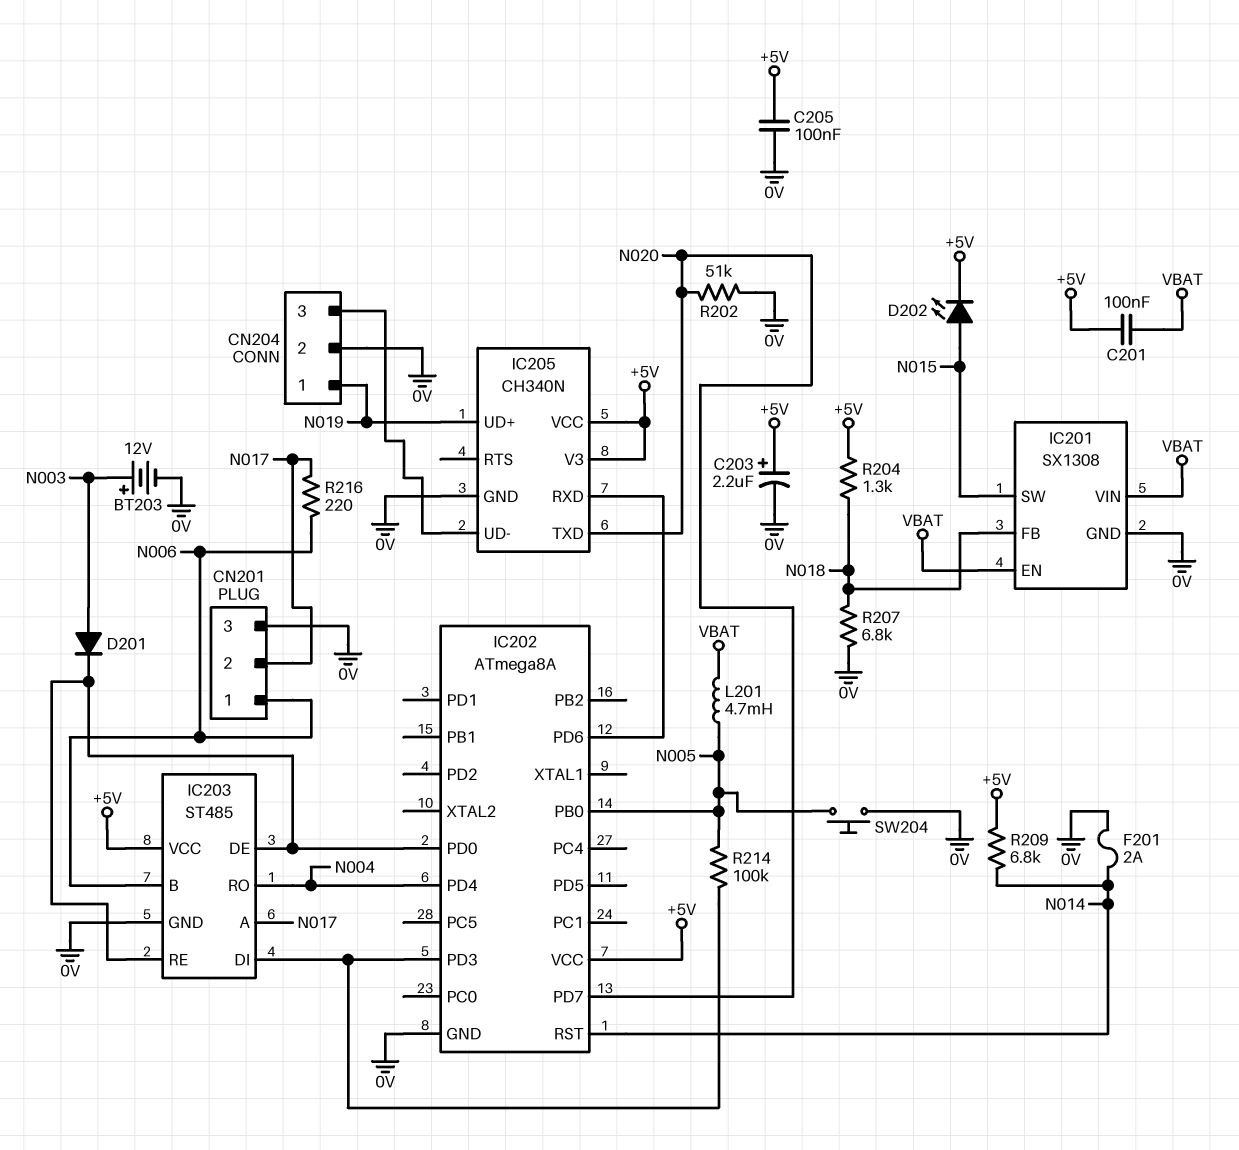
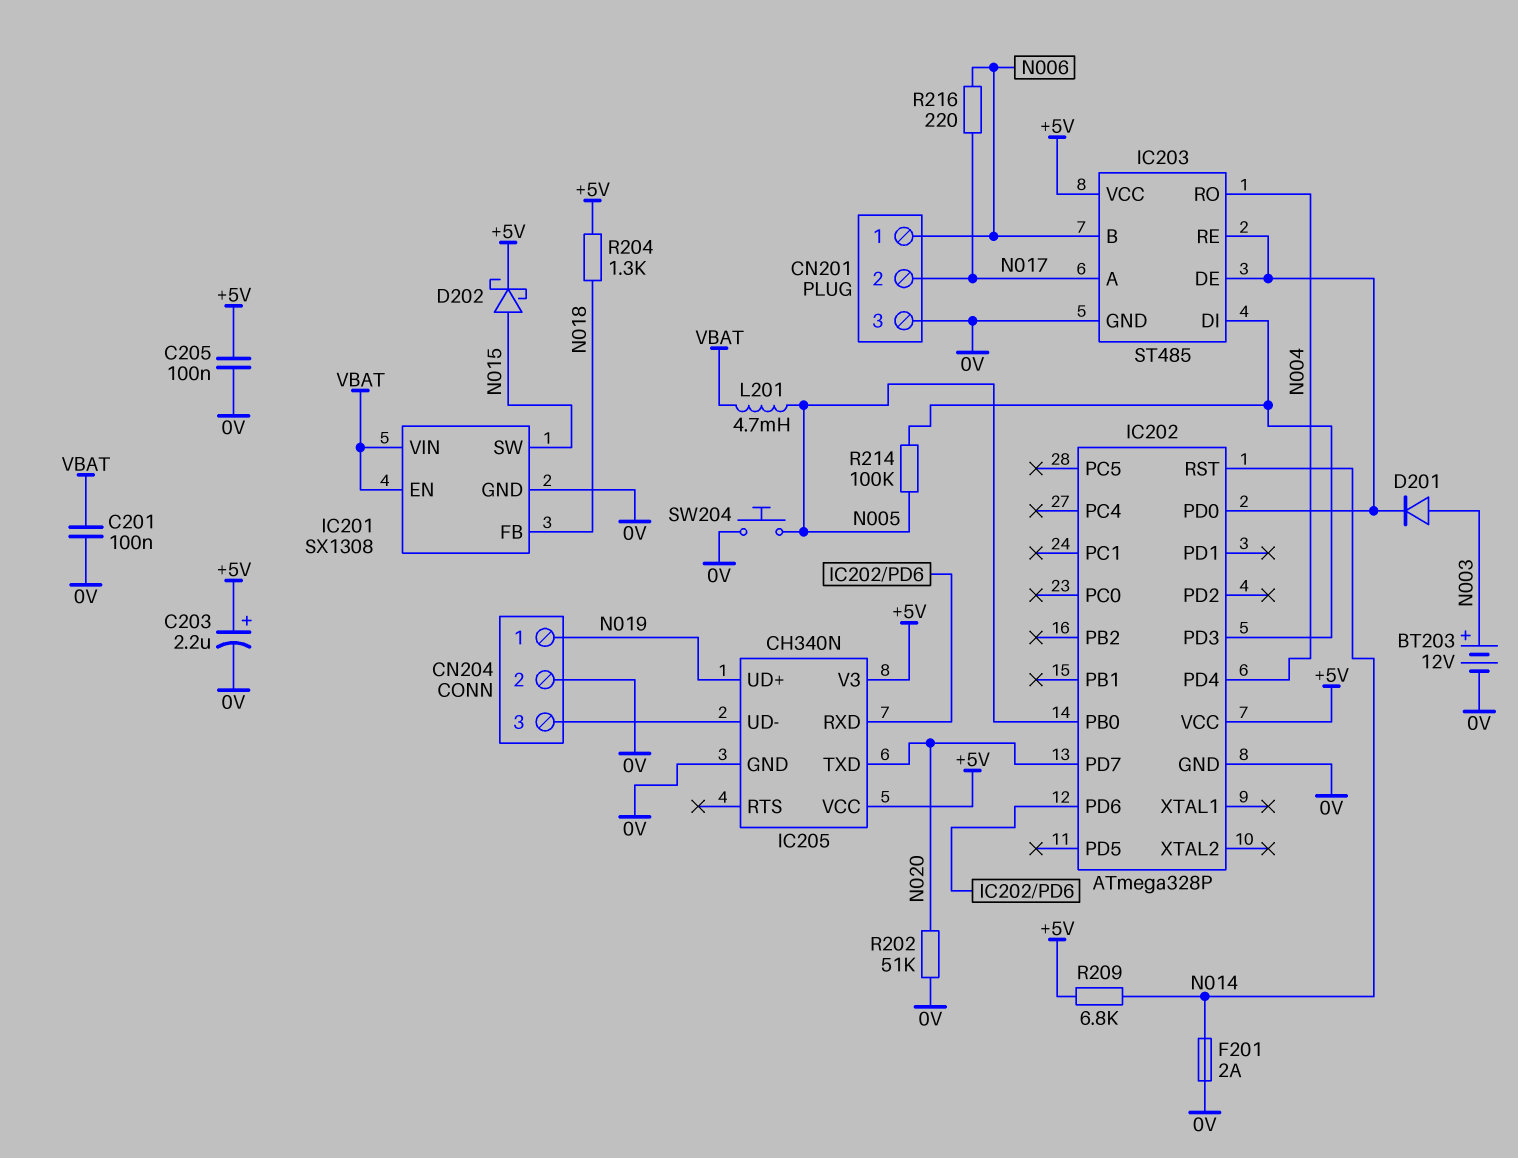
C201: 100nF (+5V, VBAT) -> 100nF (0V, VBAT)
D202: LED (A N015, K +5V) -> schottky (A N015, K +5V)
IC202: ATmega8A -> ATmega328P
R207: 6.8k (0V, N018) -> none

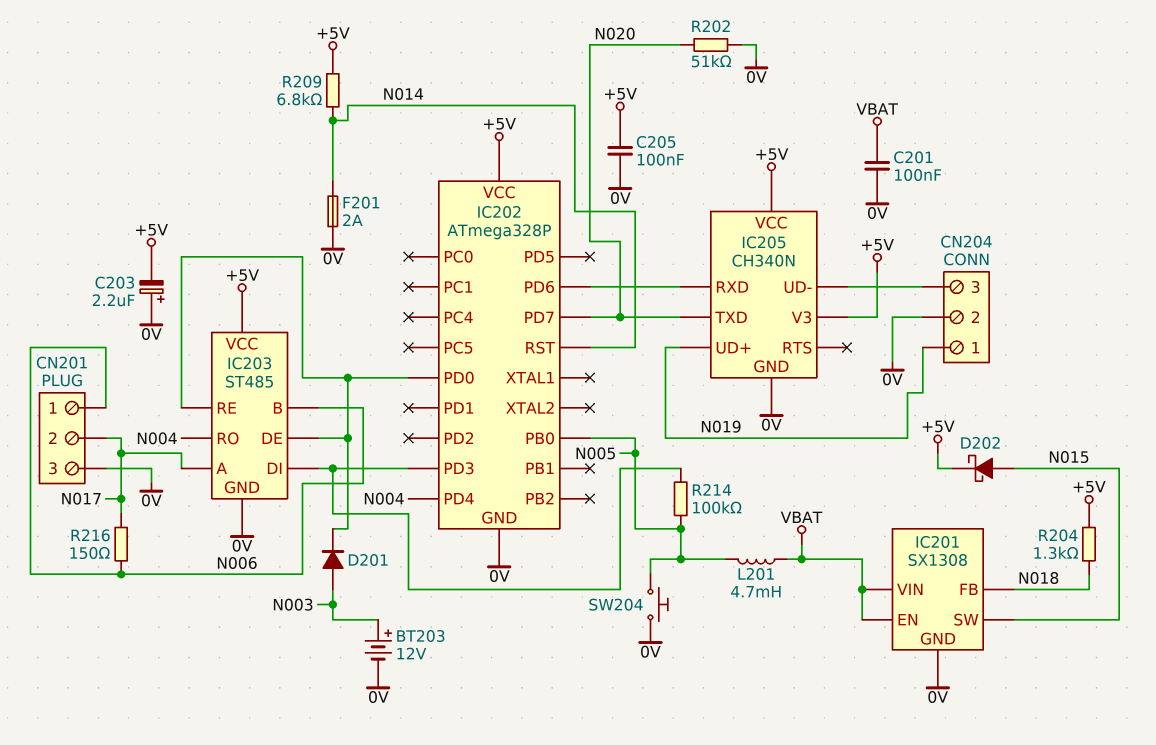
C203: 2.2uF (plus +5V, minus 0V) -> 2.2uF (plus 0V, minus +5V)
R216: 220 (N006, N017) -> 150 (N006, N017)

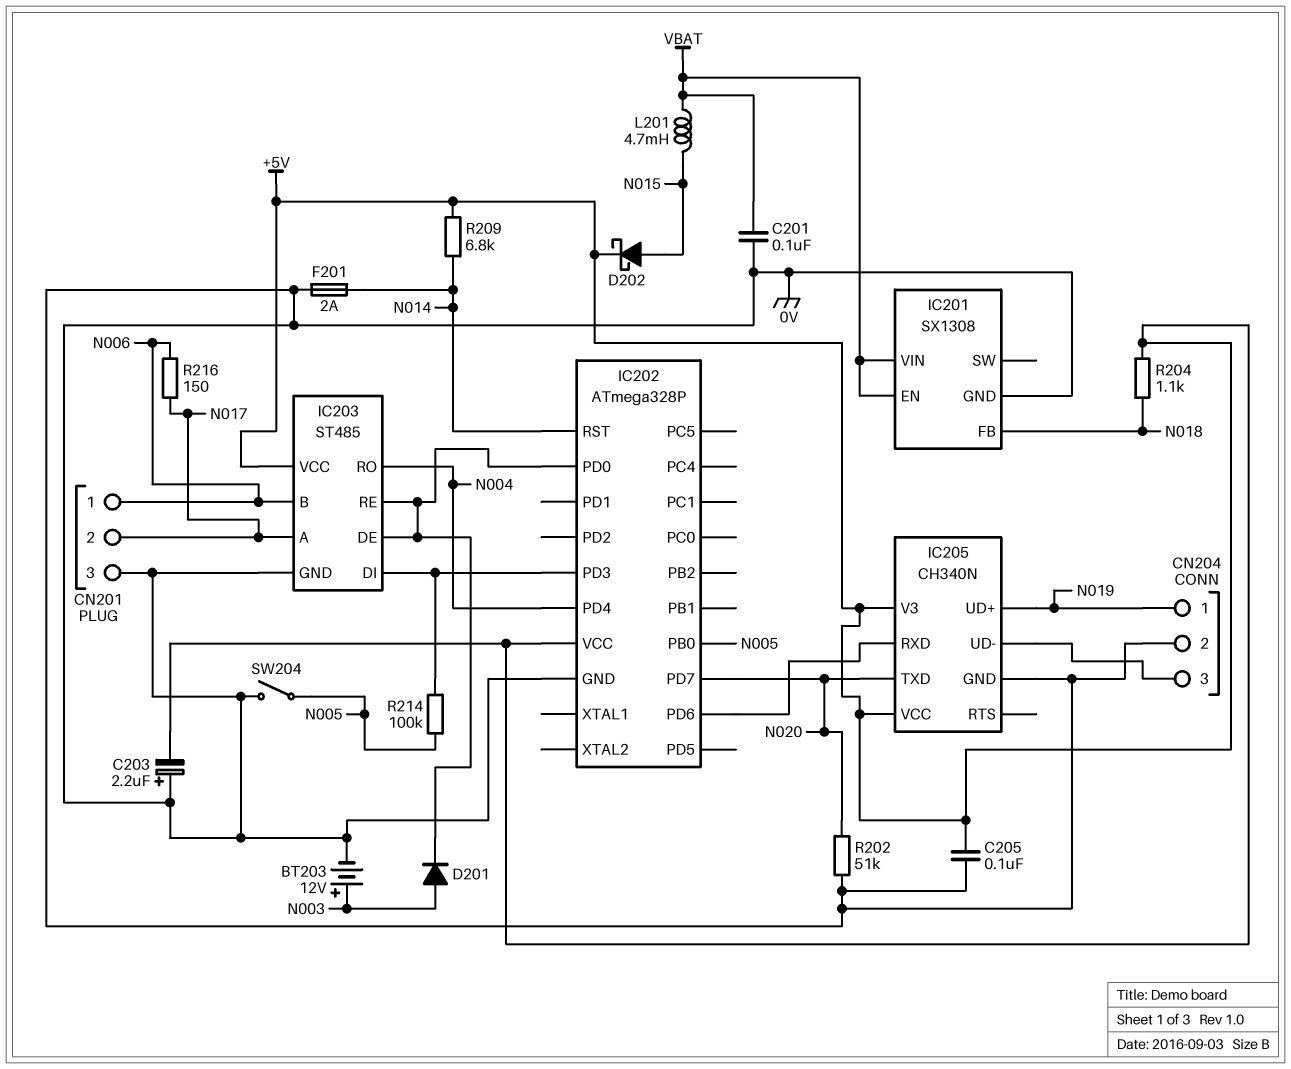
IC201 pin SW: N015 -> none
L201: 4.7mH (N005, VBAT) -> 4.7mH (N015, VBAT)
R204: 1.3k (+5V, N018) -> 1.1k (+5V, N018)
SW204: button (0V, N005) -> switch (0V, N005)

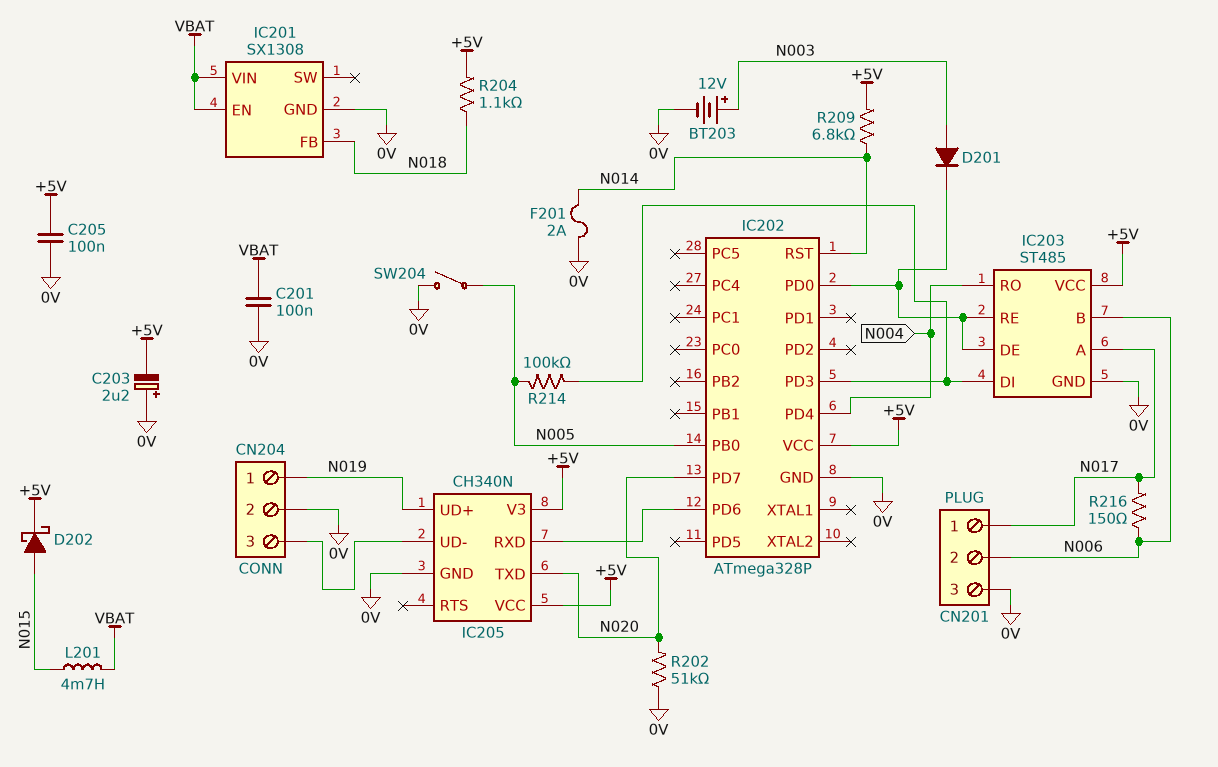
CN201 pin 1: N006 -> N017
CN201 pin 2: N017 -> N006

